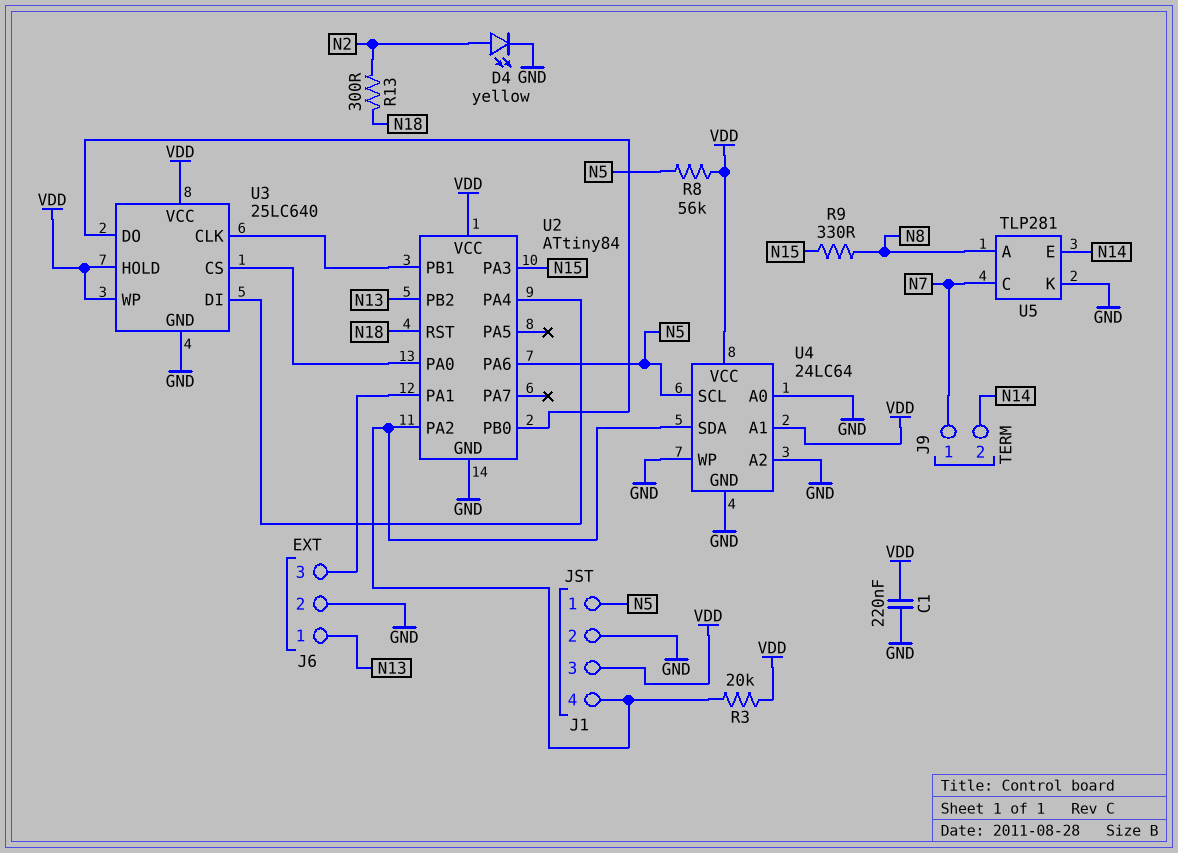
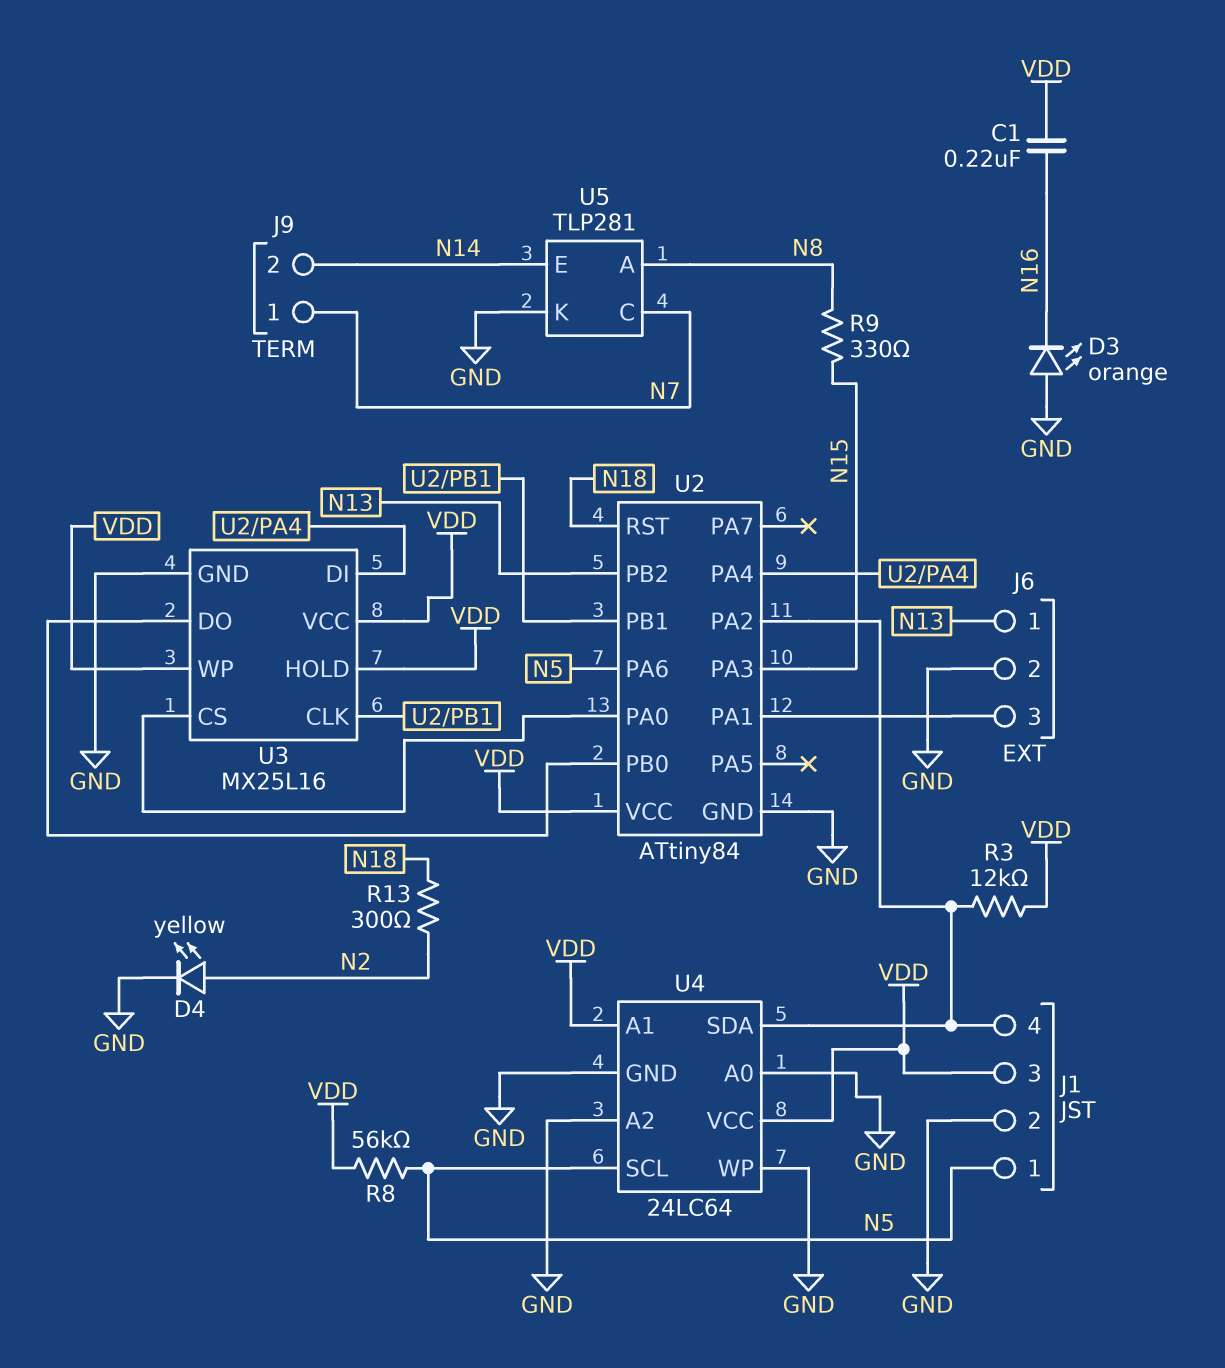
C1: 220nF (GND, VDD) -> 220nF (N16, VDD)
D3: none -> LED orange (A GND, K N16)
R3: 20k (J1/4, VDD) -> 12k (J1/4, VDD)
U3: 25LC640 -> MX25L16

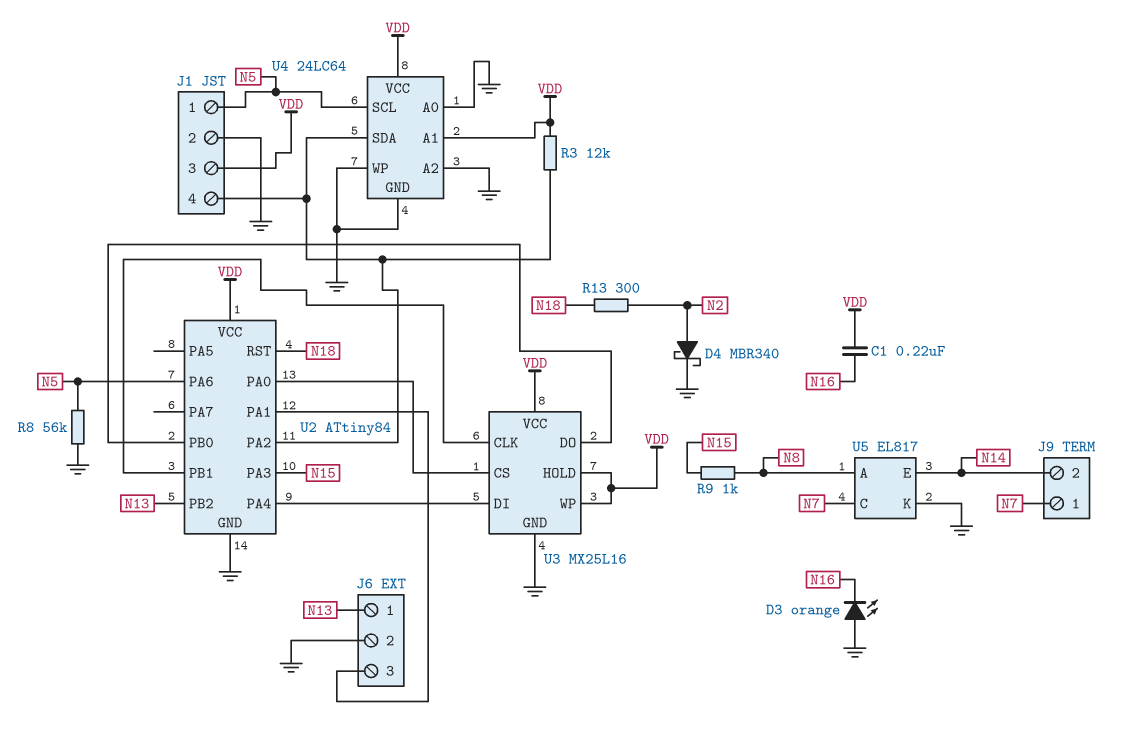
D4: LED yellow (A N2, K GND) -> schottky MBR340 (A N2, K GND)
R8: 56k (N5, VDD) -> 56k (GND, N5)
R9: 330 (N8, N15) -> 1k (N8, N15)
U5: TLP281 -> EL817

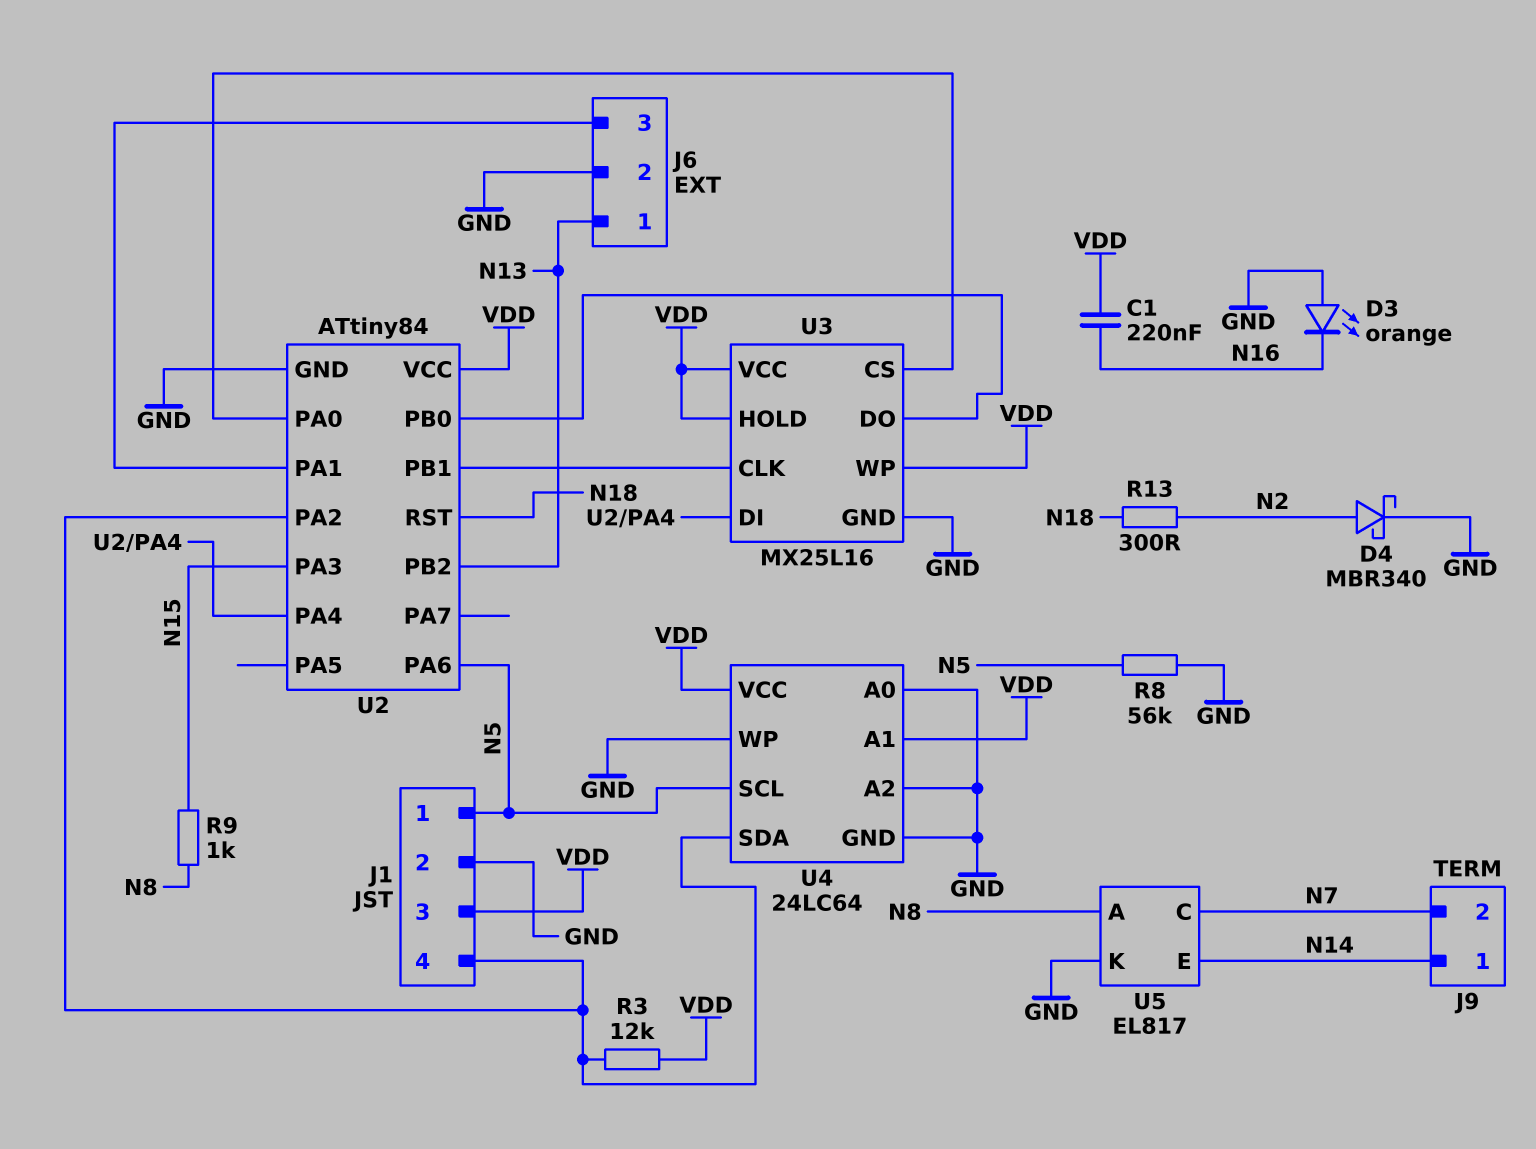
J9 pin 1: N7 -> N14
J9 pin 2: N14 -> N7

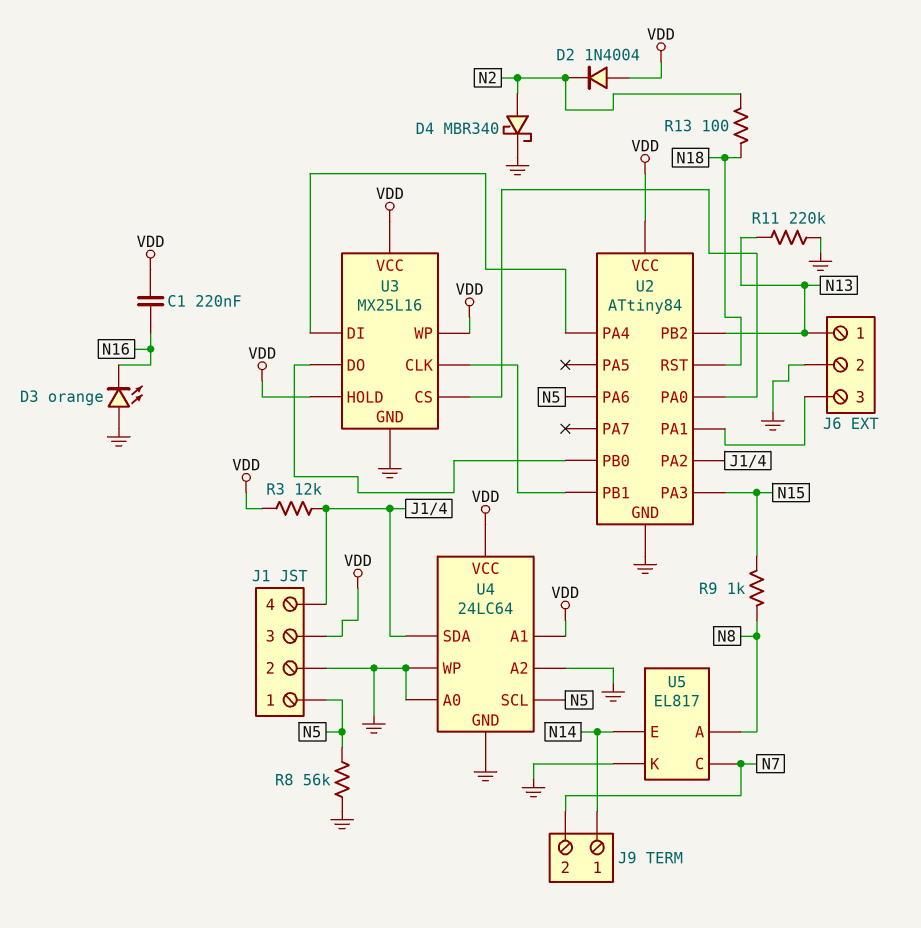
D2: none -> diode 1N4004 (A VDD, K N2)
R11: none -> 220k (GND, N13)
R13: 300 (N2, N18) -> 100 (N2, N18)

